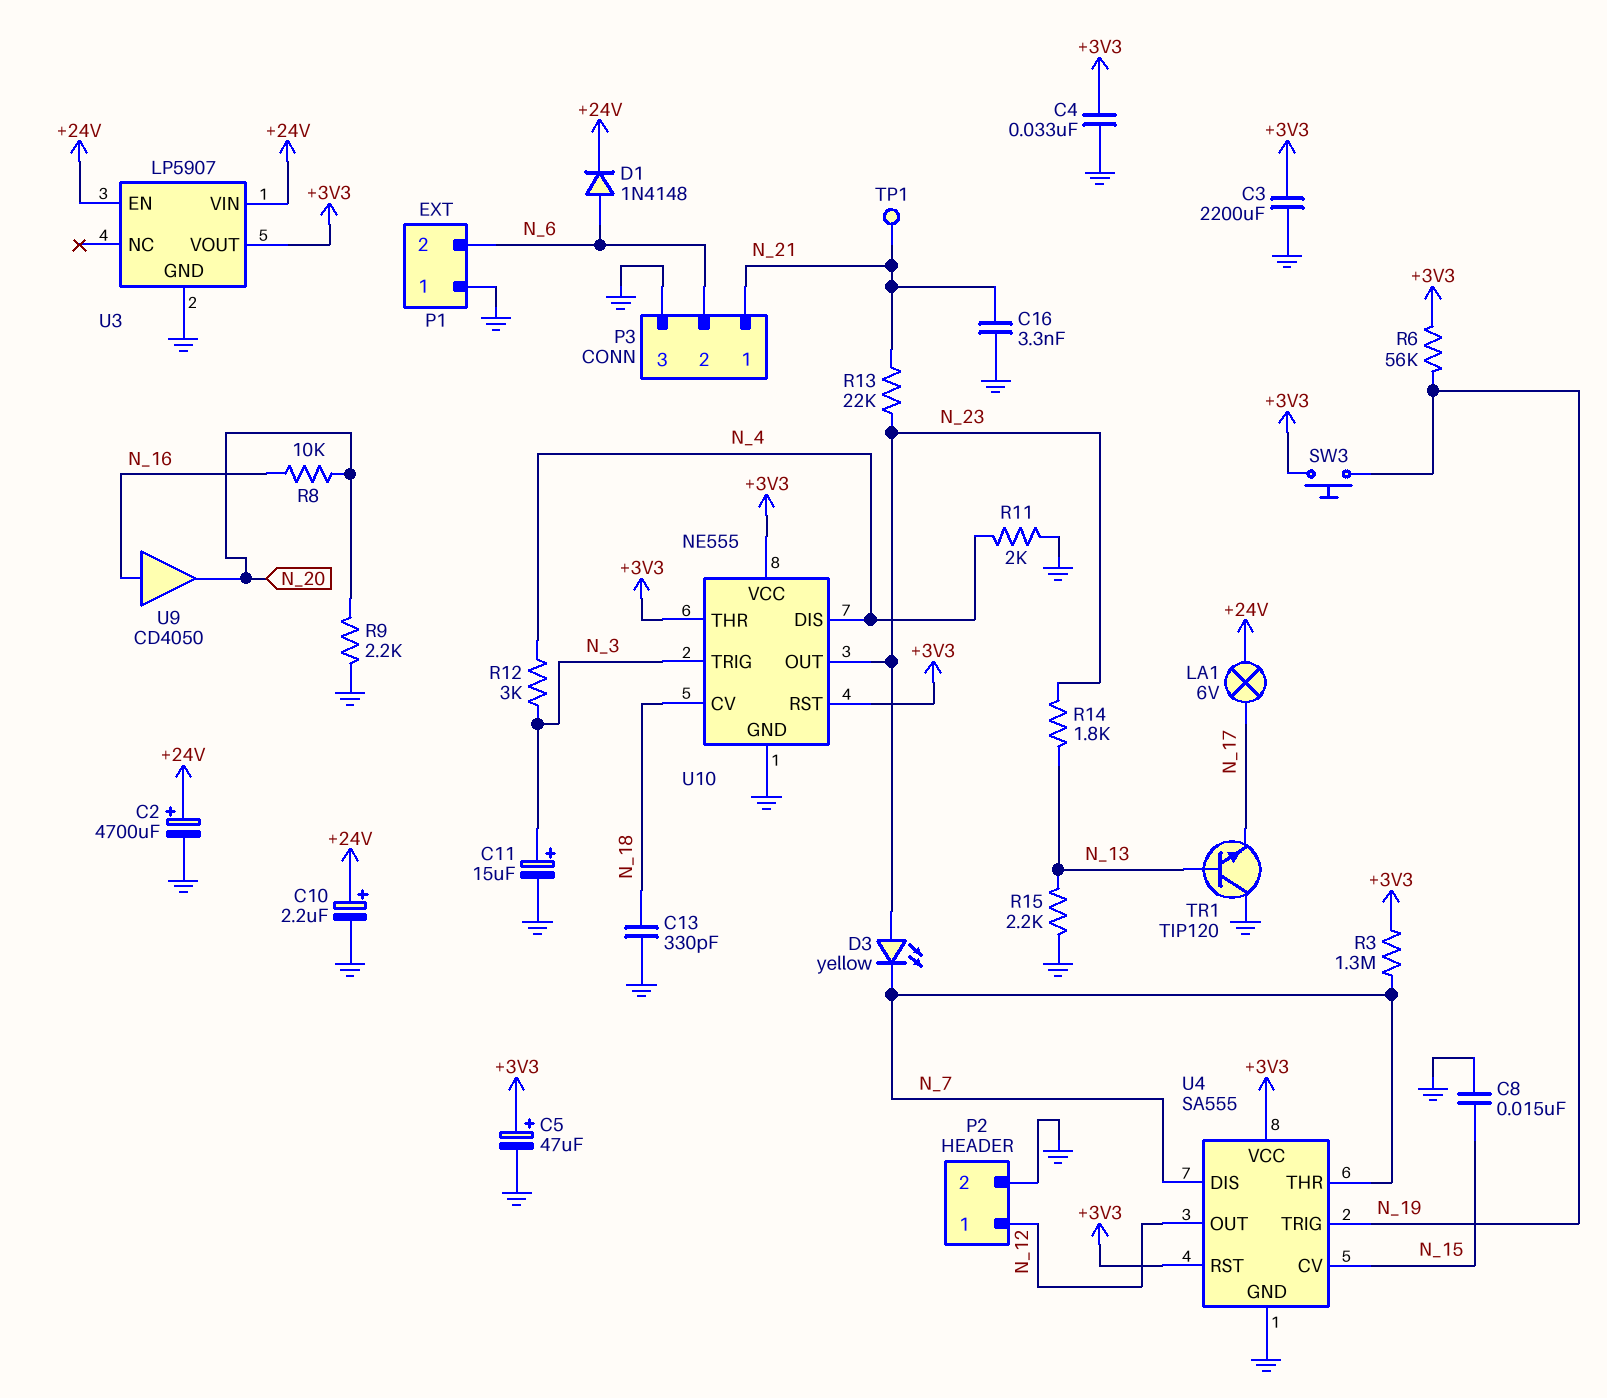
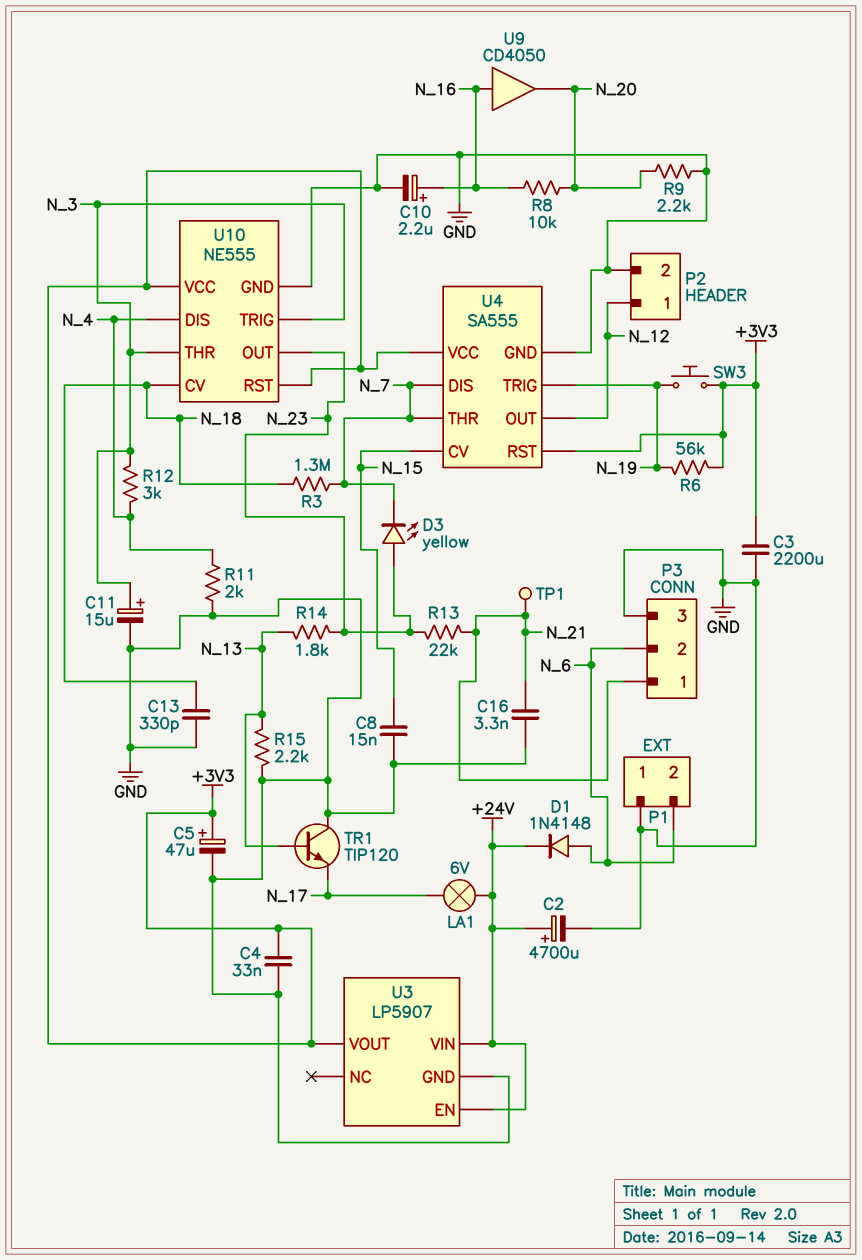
C10: 2.2uF (plus +24V, minus GND) -> 2.2uF (plus N_16, minus GND)
R3: 1.3M (+3V3, N_7) -> 1.3M (N_7, N_18)
U10 pin THR: +3V3 -> N_3

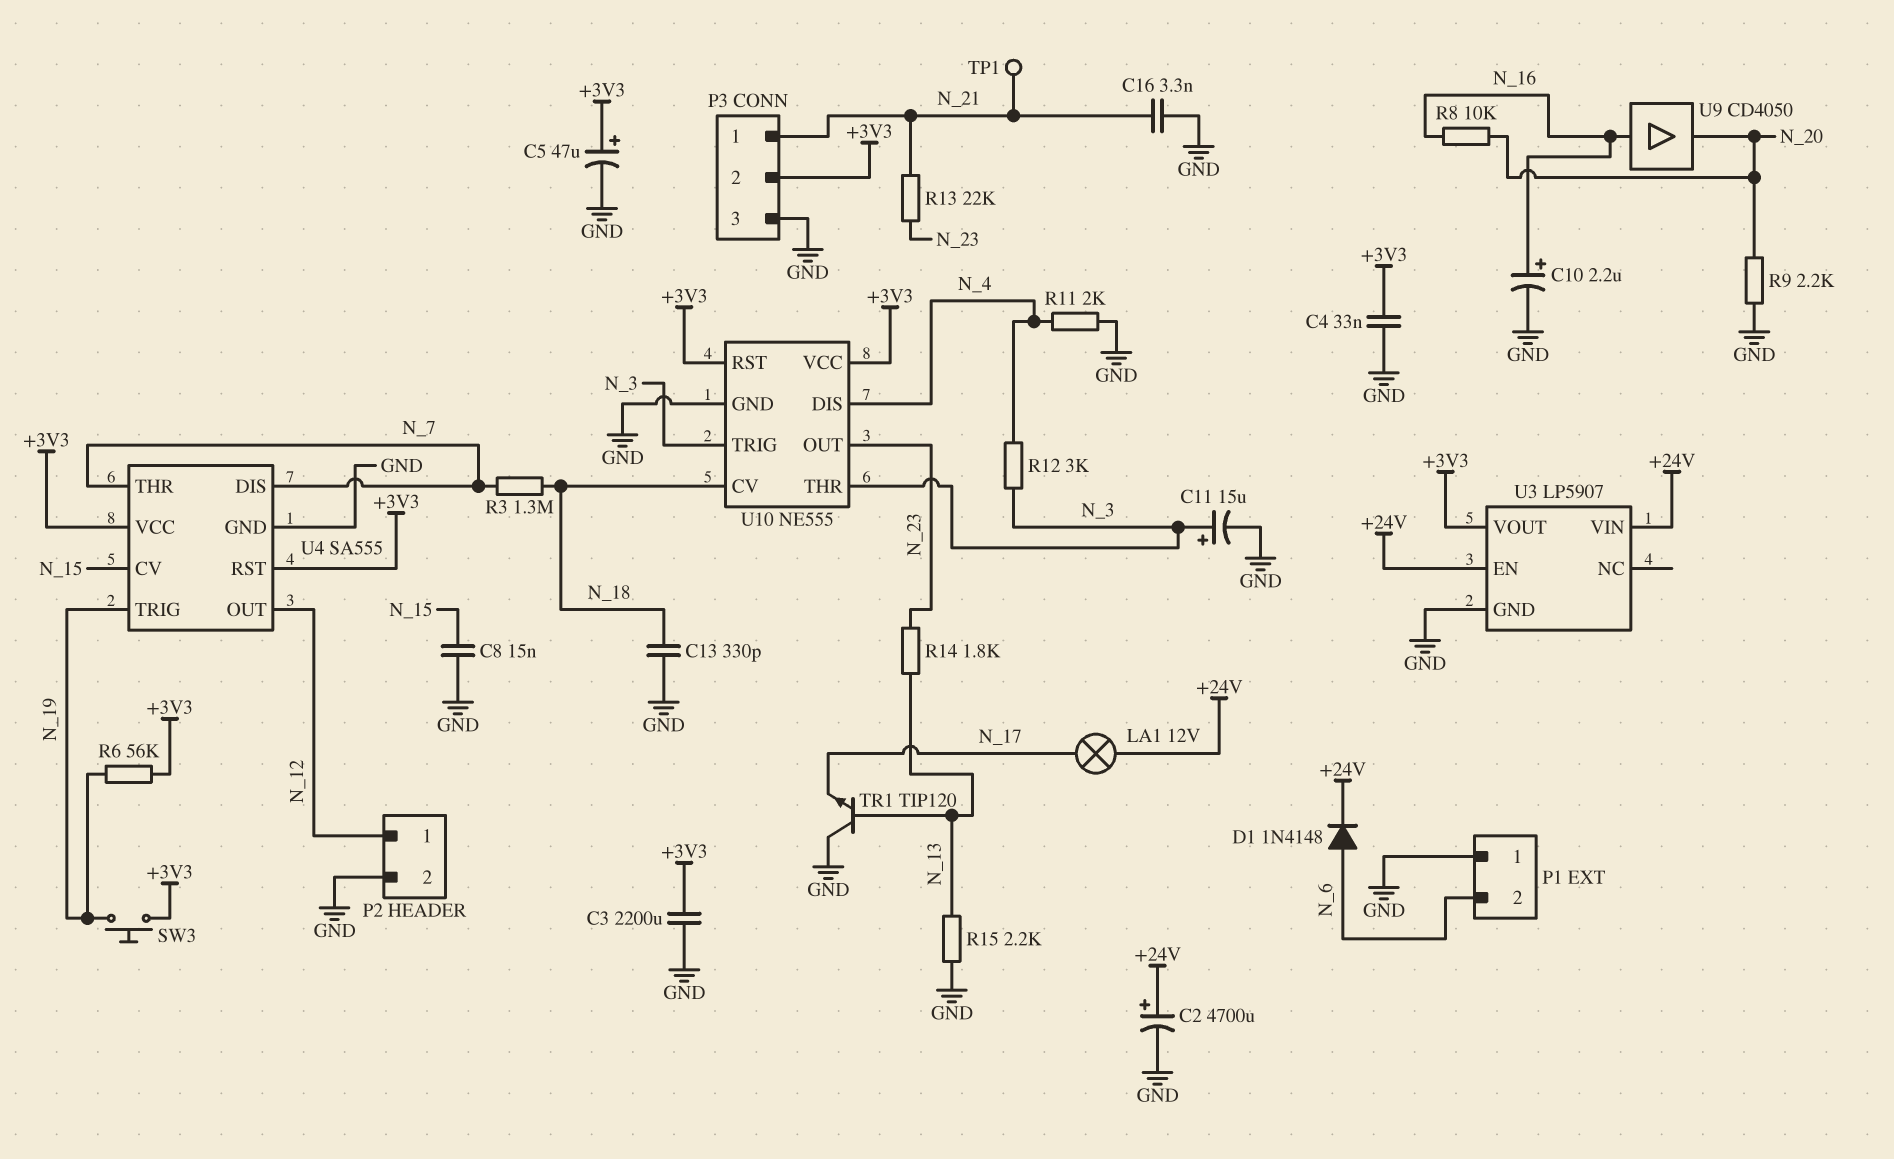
D3: LED yellow (A N_23, K N_7) -> none
LA1: lamp 6V (+24V, N_17) -> lamp 12V (+24V, N_17)
P3 pin 2: N_6 -> +3V3

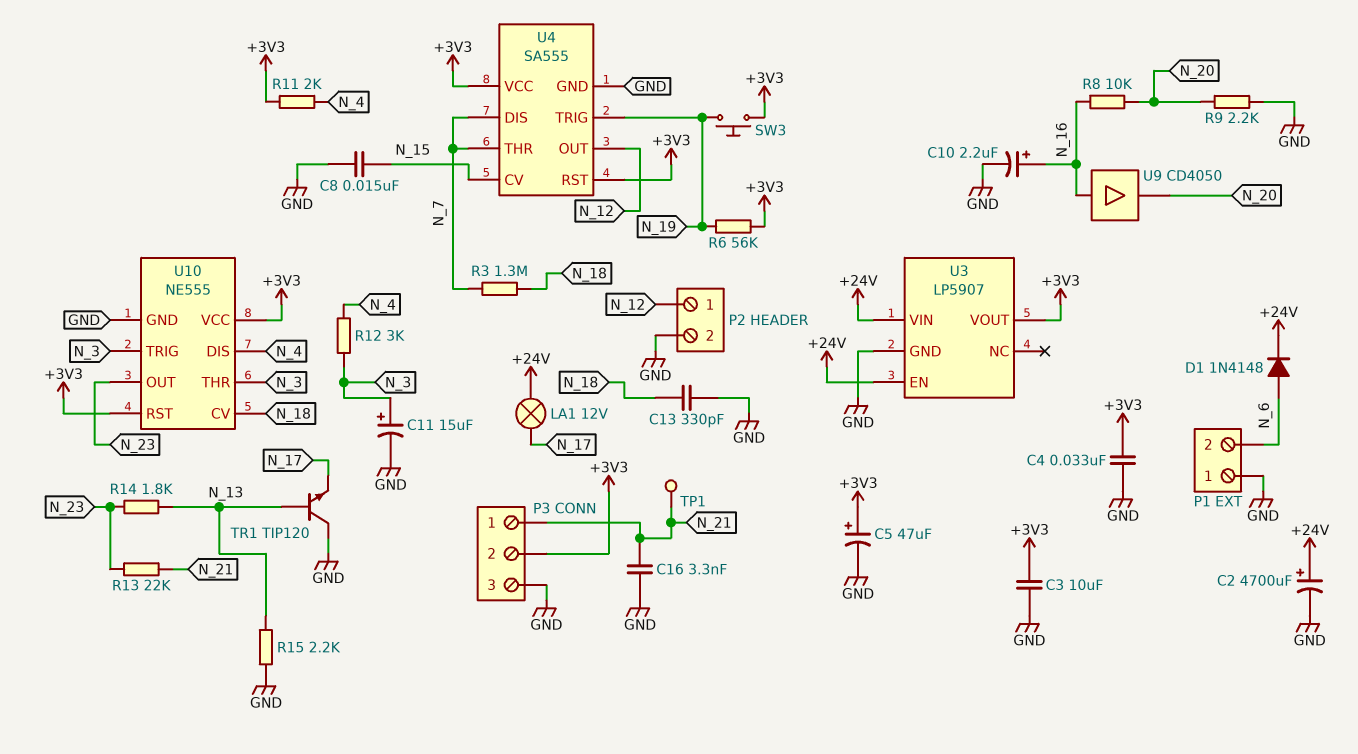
C3: 2200uF (+3V3, GND) -> 10uF (+3V3, GND)
R11: 2k (GND, N_4) -> 2k (+3V3, N_4)

